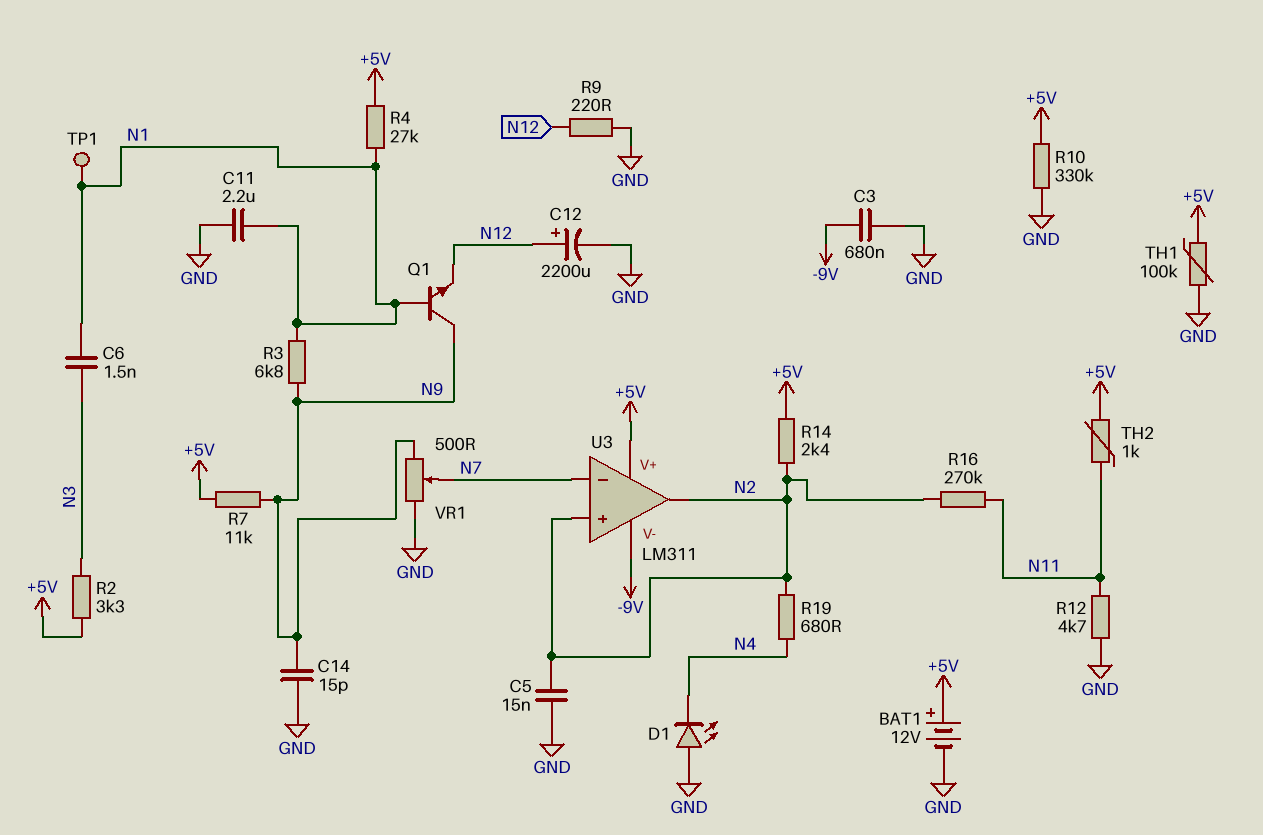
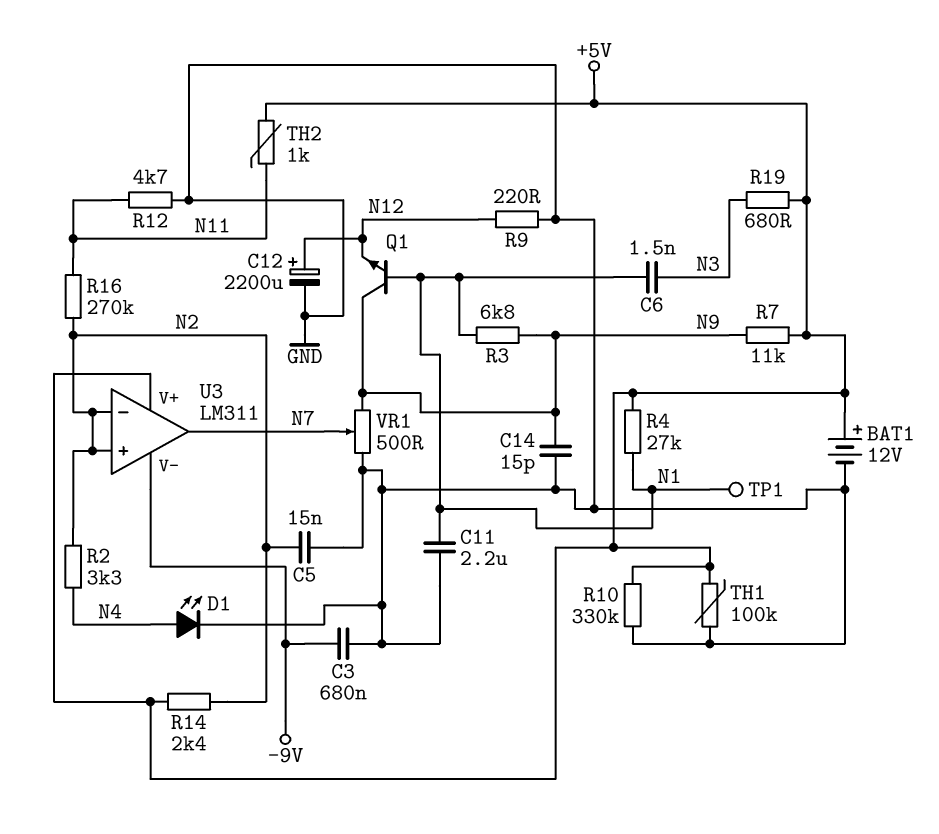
D1: LED (A GND, K N4) -> LED (A N4, K GND)
R2: 3.3k (+5V, N3) -> 3.3k (N2, N4)
R19: 680 (N2, N4) -> 680 (+5V, N3)
U3 pin in-: N7 -> N2
U3 pin out: N2 -> N7

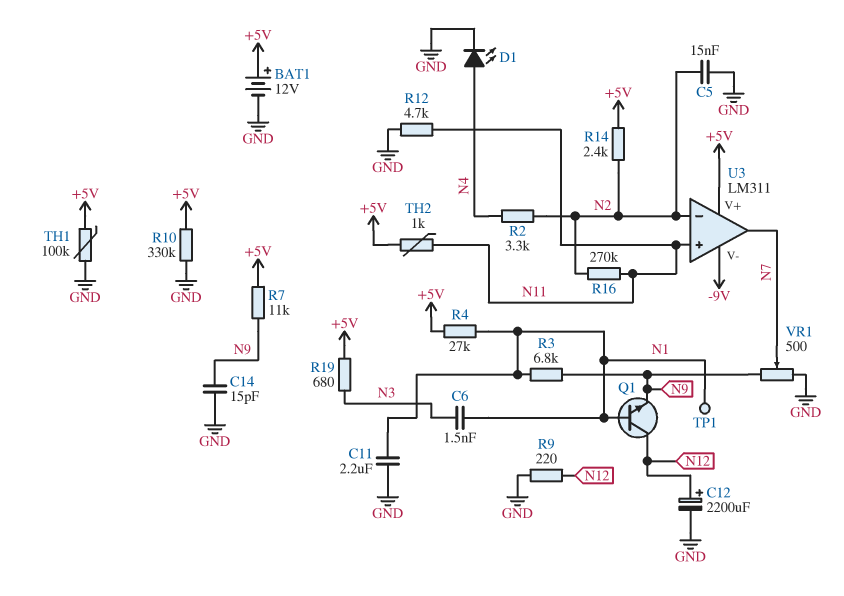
C3: 680nF (-9V, GND) -> none
Q1: NPN (B N1, C N9, E N12) -> NPN (B N1, C N12, E N9)
U3 pin in+: N2 -> N11

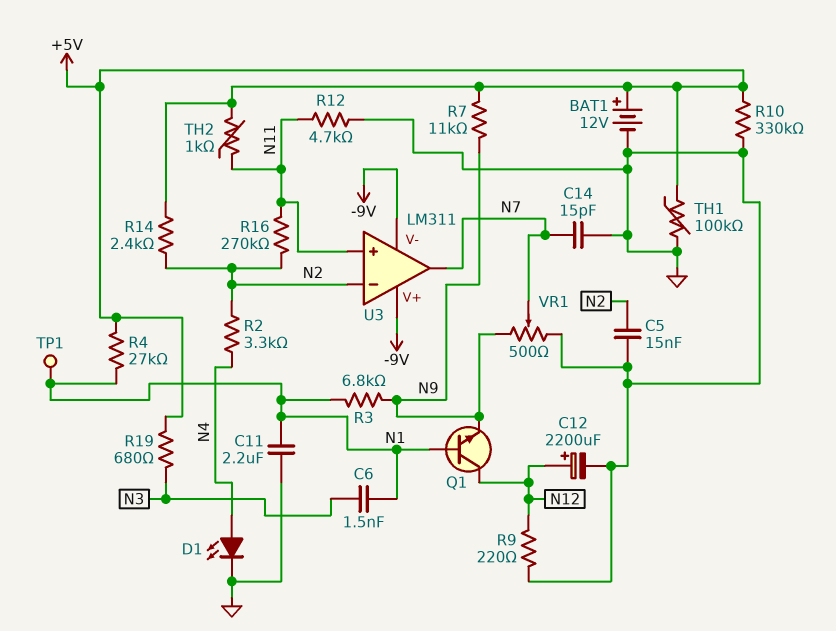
C14: 15pF (GND, N9) -> 15pF (GND, N7)
U3 pin V+: +5V -> -9V

